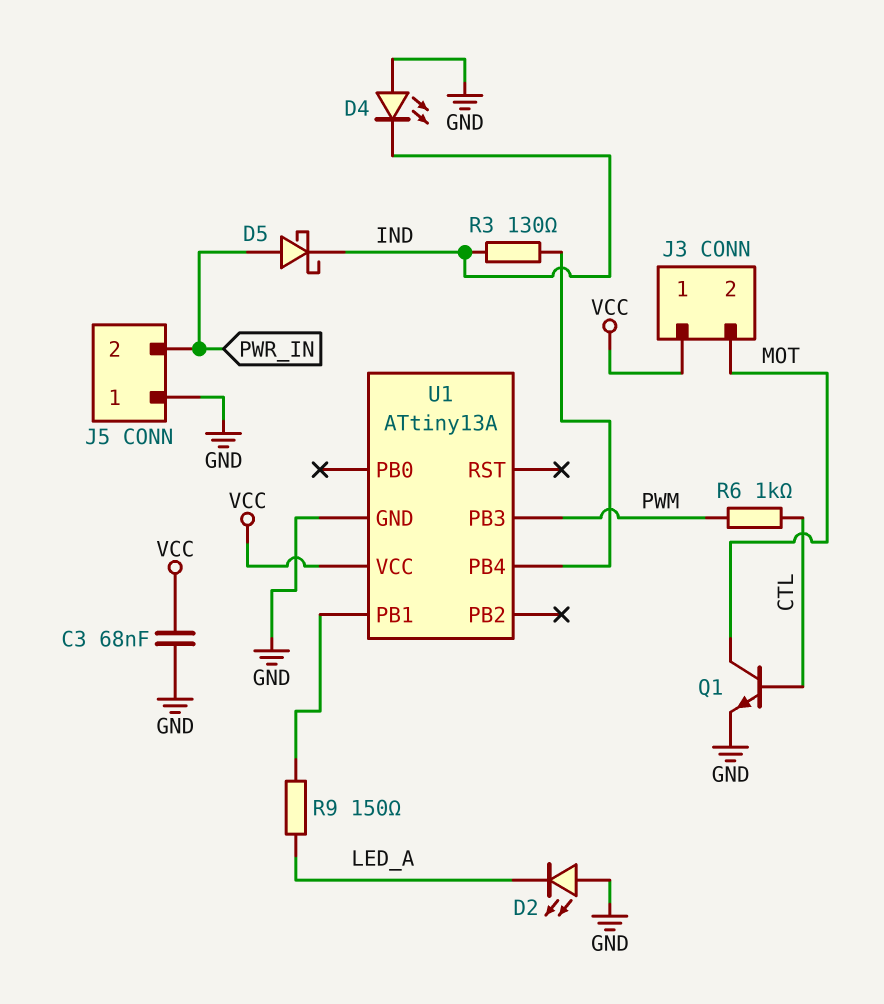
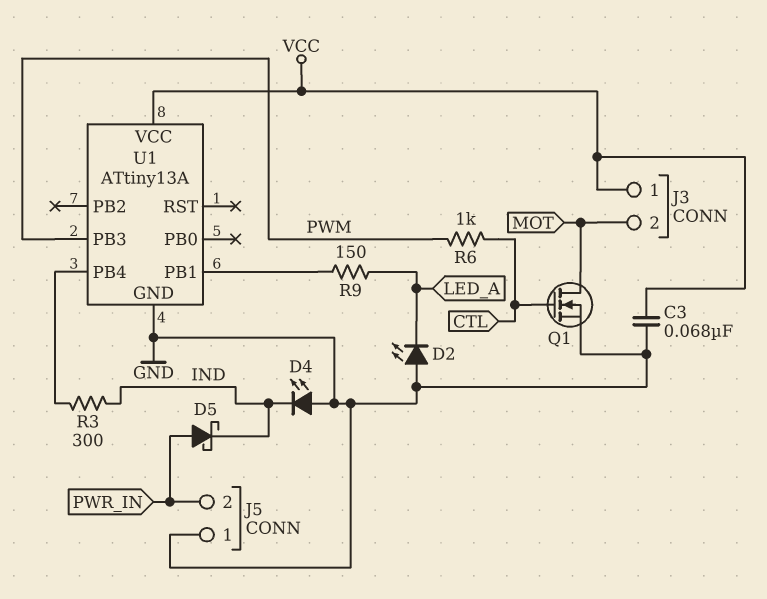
Q1: NPN (B CTL, C MOT, E GND) -> NMOS (G CTL, D MOT, S GND)
R3: 130 (IND, U1/PB4) -> 300 (IND, U1/PB4)

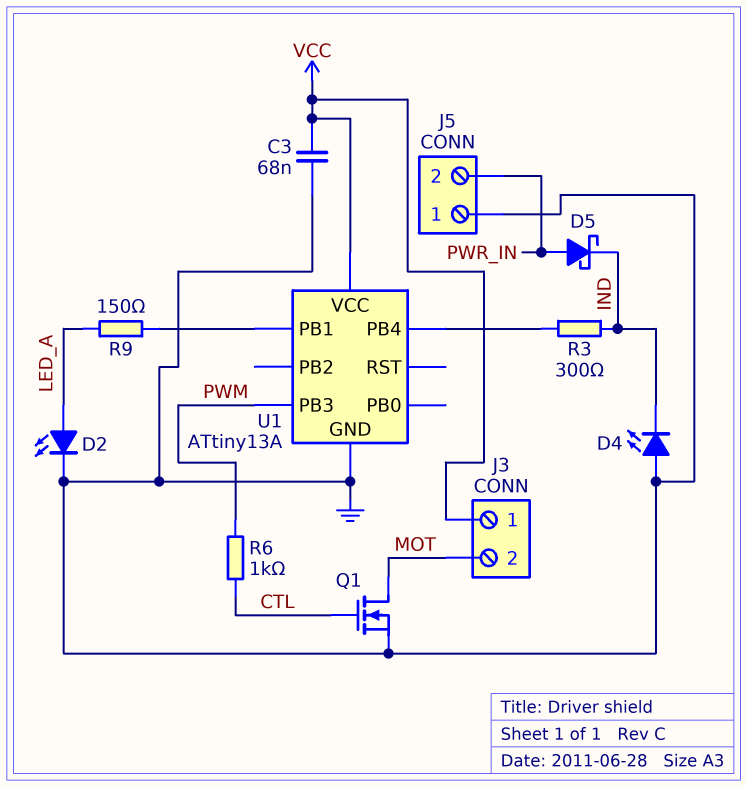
D2: LED (A GND, K LED_A) -> LED (A LED_A, K GND)

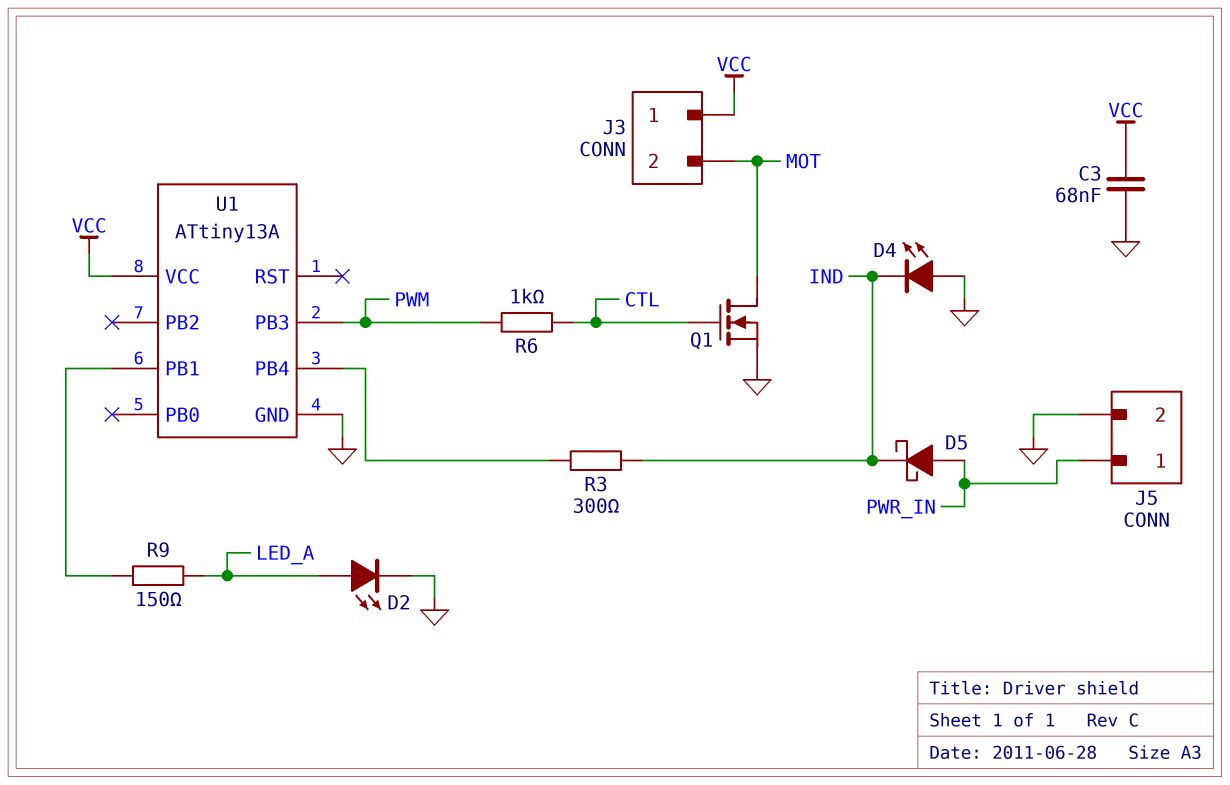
J5 pin 1: GND -> PWR_IN
J5 pin 2: PWR_IN -> GND

